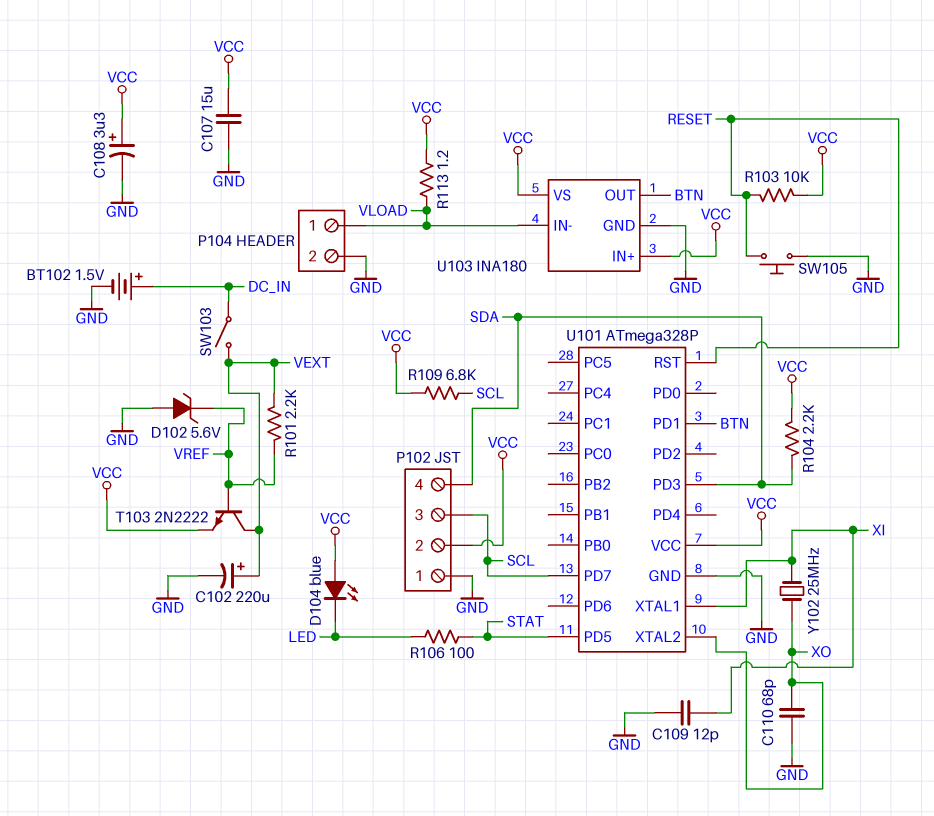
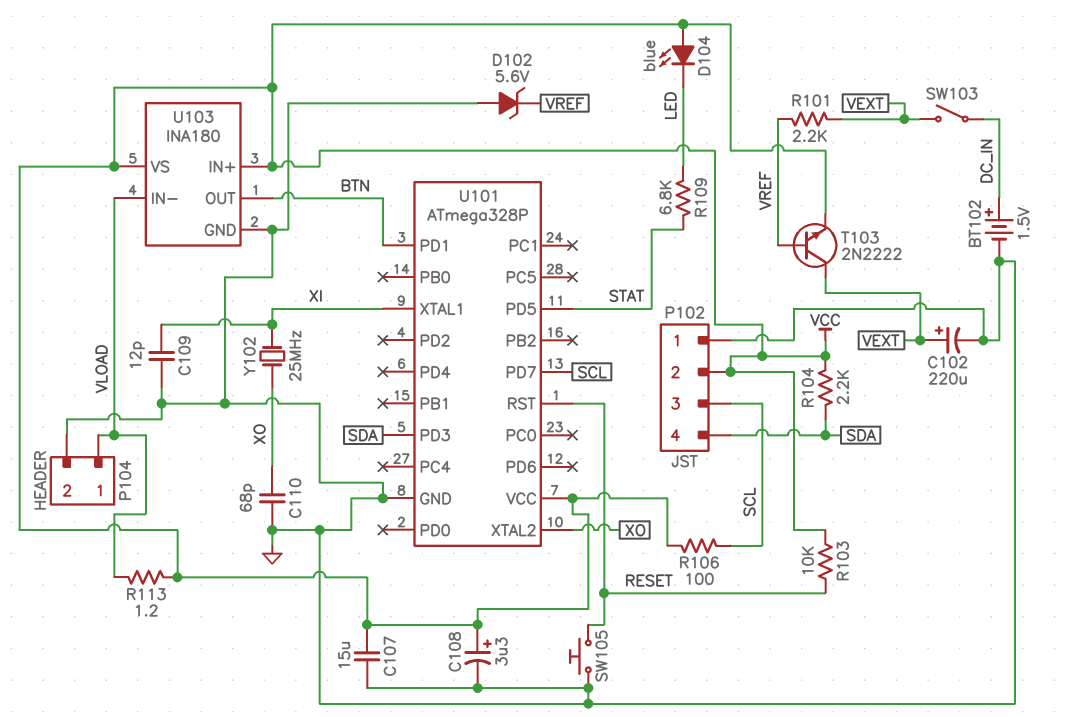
R106: 100 (LED, STAT) -> 100 (SCL, VCC)
R109: 6.8k (SCL, VCC) -> 6.8k (LED, STAT)

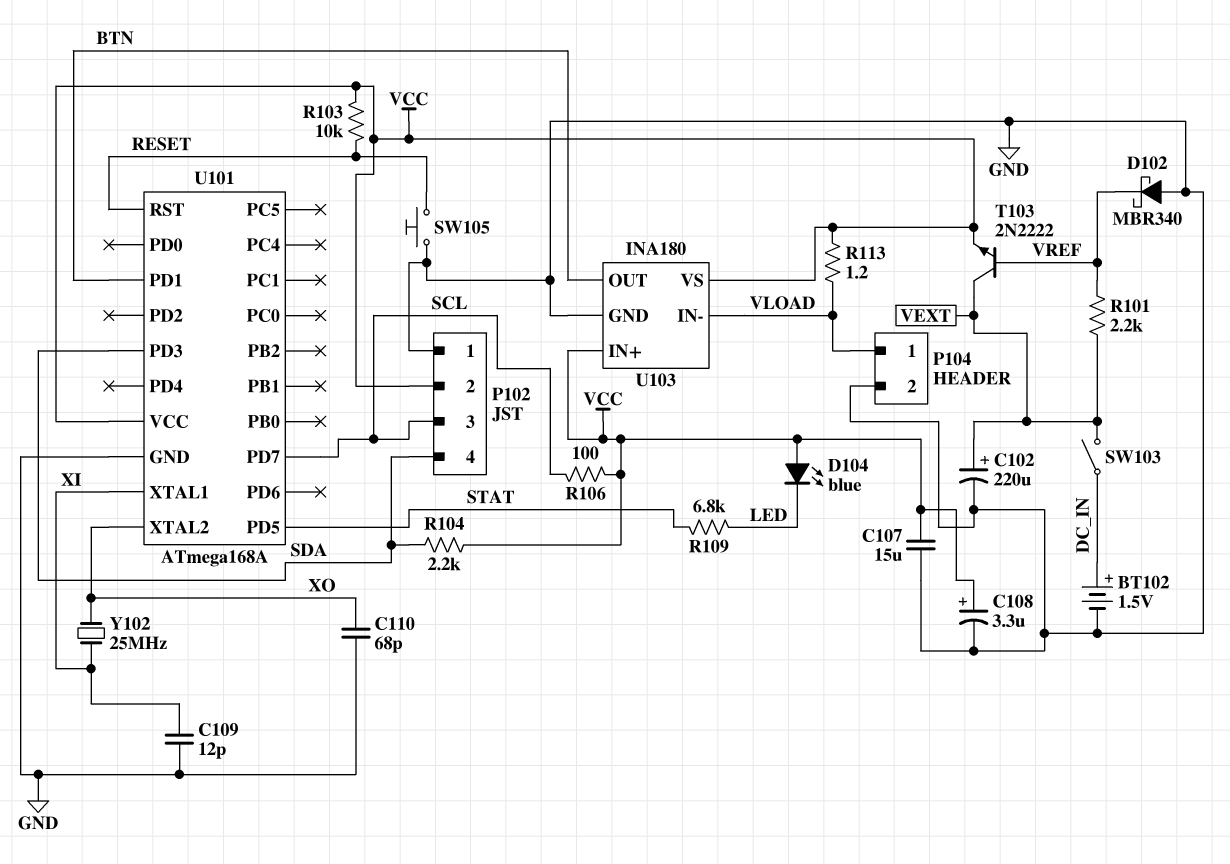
D102: zener 5.6V (A GND, K VREF) -> schottky MBR340 (A GND, K VREF)
U101: ATmega328P -> ATmega168A

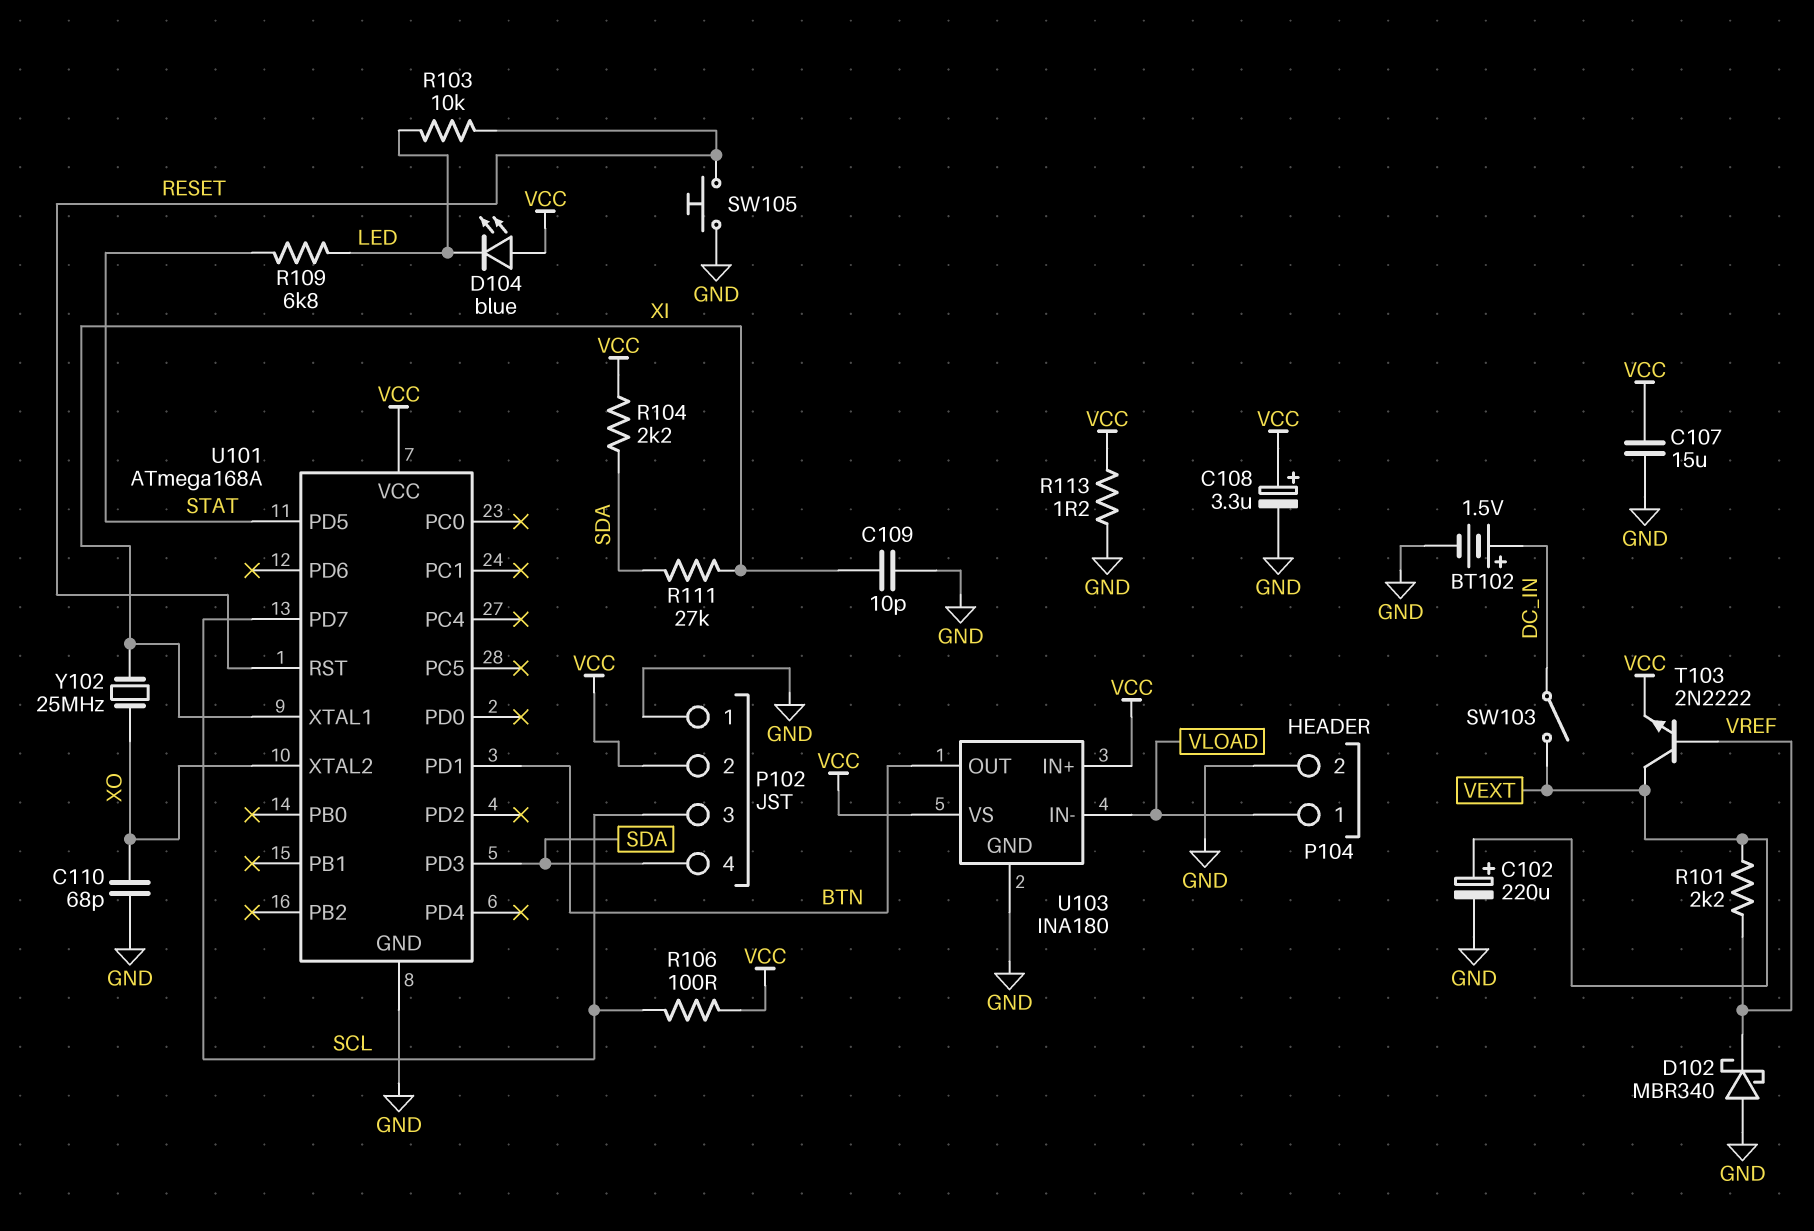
C109: 12pF (GND, XI) -> 10pF (GND, XI)
R103: 10k (RESET, VCC) -> 10k (LED, RESET)
R111: none -> 27k (SDA, XI)
R113: 1.2 (VCC, VLOAD) -> 1.2 (GND, VCC)

